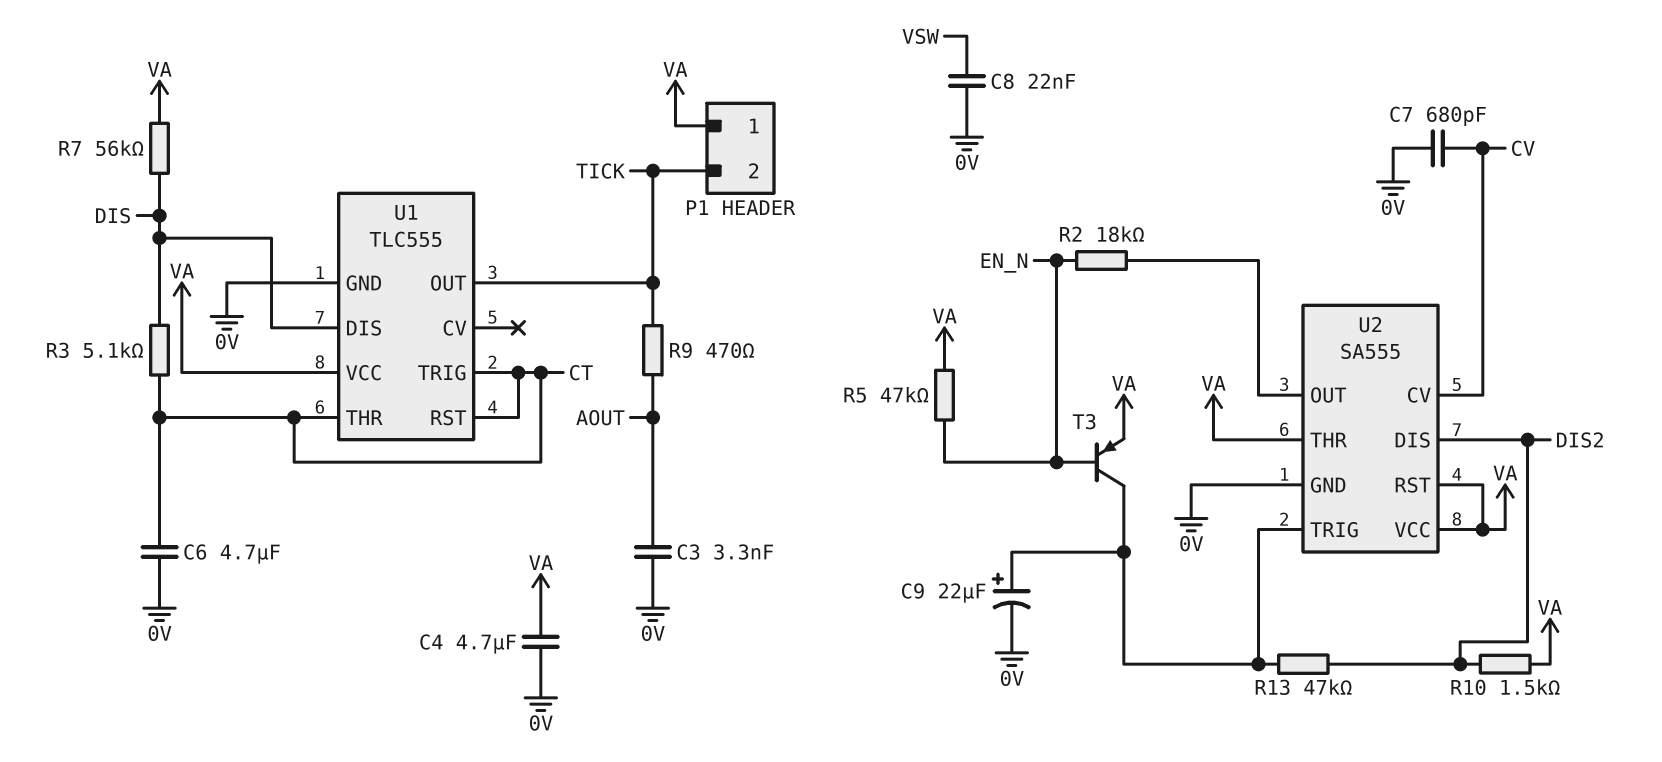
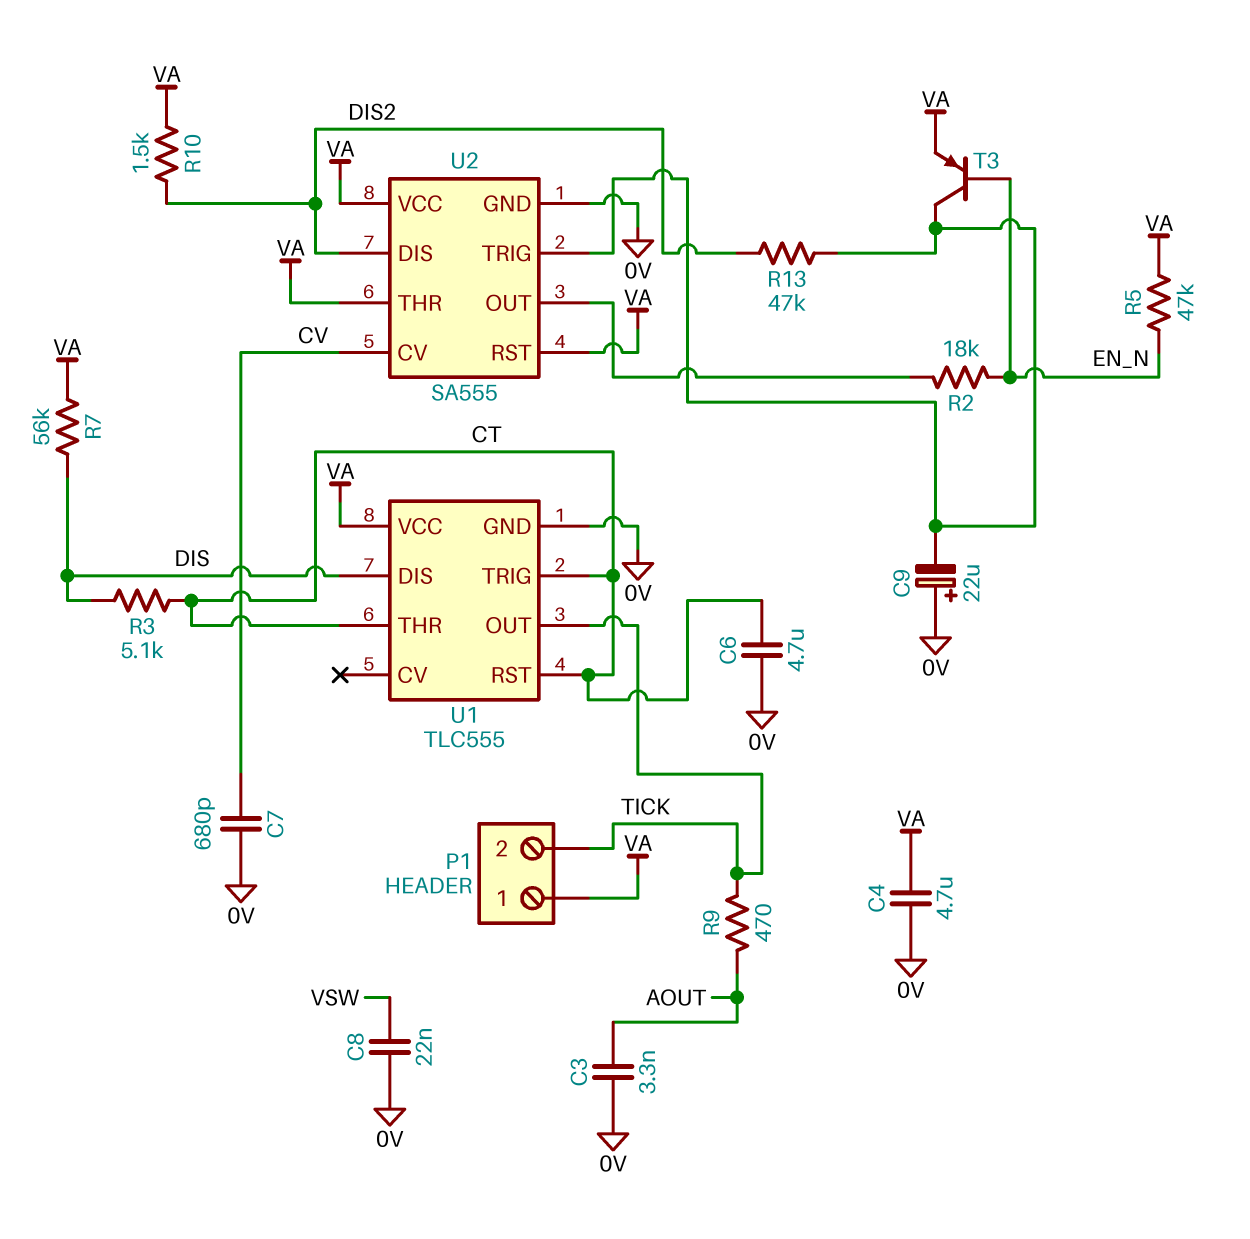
C9: 22uF (plus U2/TRIG, minus 0V) -> 22uF (plus 0V, minus U2/TRIG)

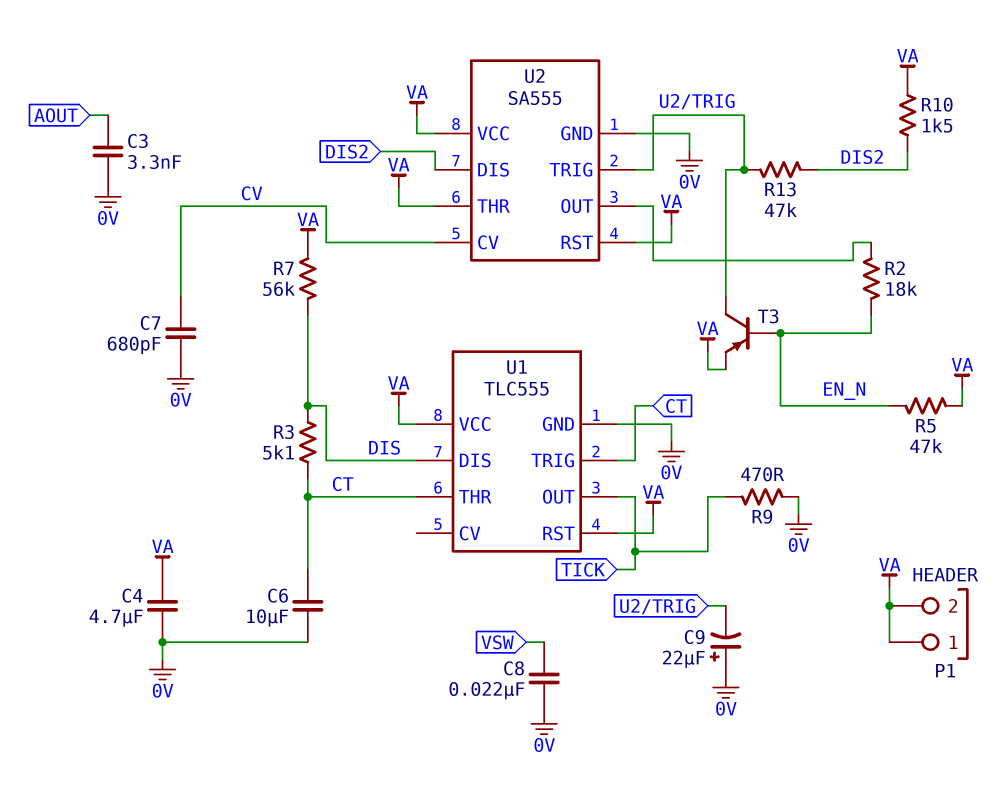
C6: 4.7uF (0V, CT) -> 10uF (0V, CT)
P1 pin 2: TICK -> VA
R9: 470 (AOUT, TICK) -> 470 (0V, TICK)
U1 pin RST: CT -> VA

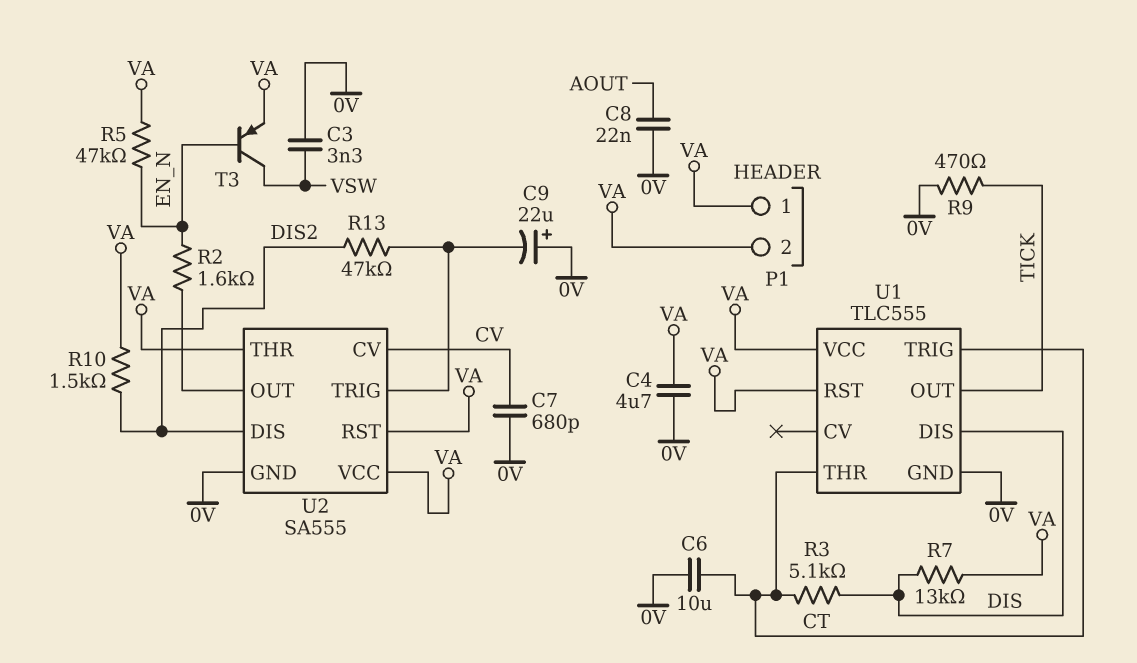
C3: 3.3nF (0V, AOUT) -> 3.3nF (0V, VSW)
C8: 22nF (0V, VSW) -> 22nF (0V, AOUT)
R2: 18k (EN_N, U2/OUT) -> 1.6k (EN_N, U2/OUT)
R7: 56k (DIS, VA) -> 13k (DIS, VA)
T3: PNP (B EN_N, C U2/TRIG, E VA) -> PNP (B EN_N, C VSW, E VA)

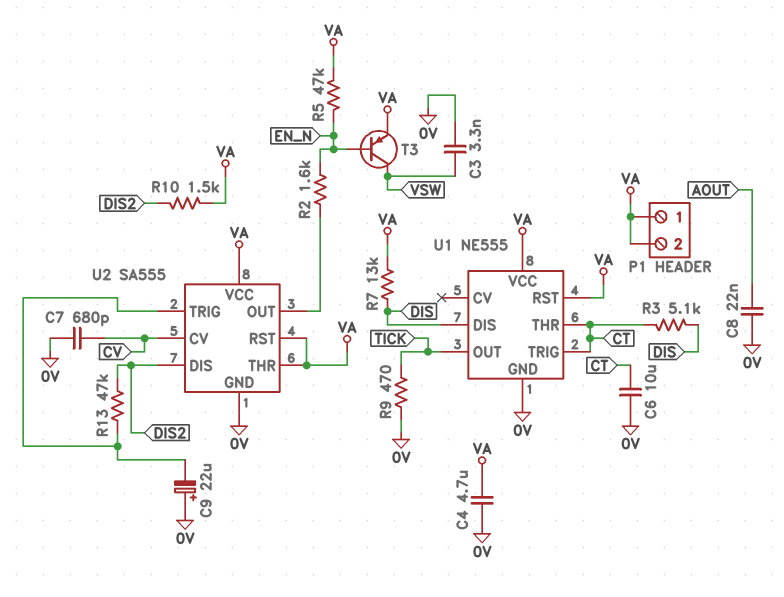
U1: TLC555 -> NE555

